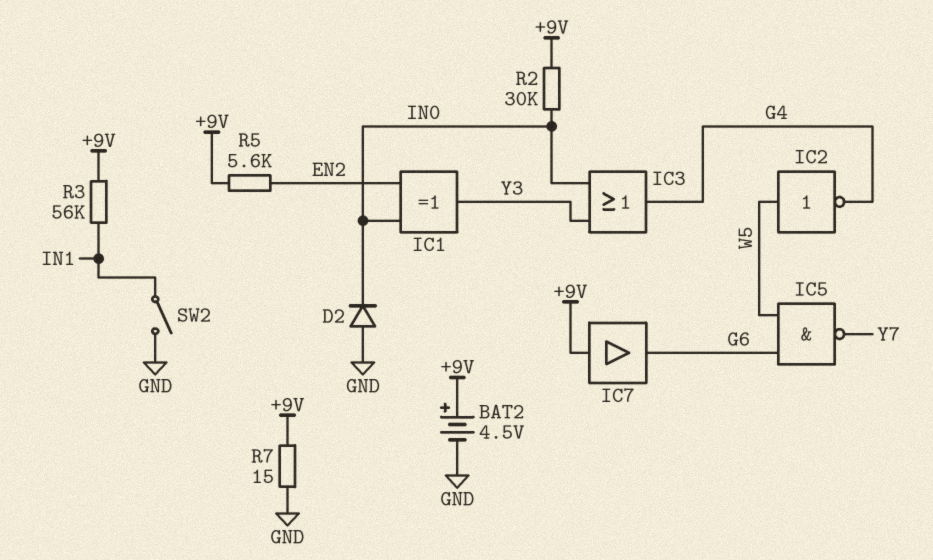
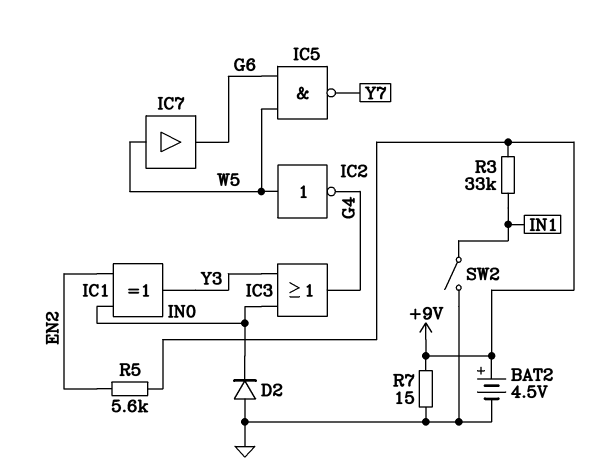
IC7: buffer (in +9V, out G6) -> buffer (in W5, out G6)
R2: 30k (+9V, IN0) -> none
R3: 56k (+9V, IN1) -> 33k (+9V, IN1)

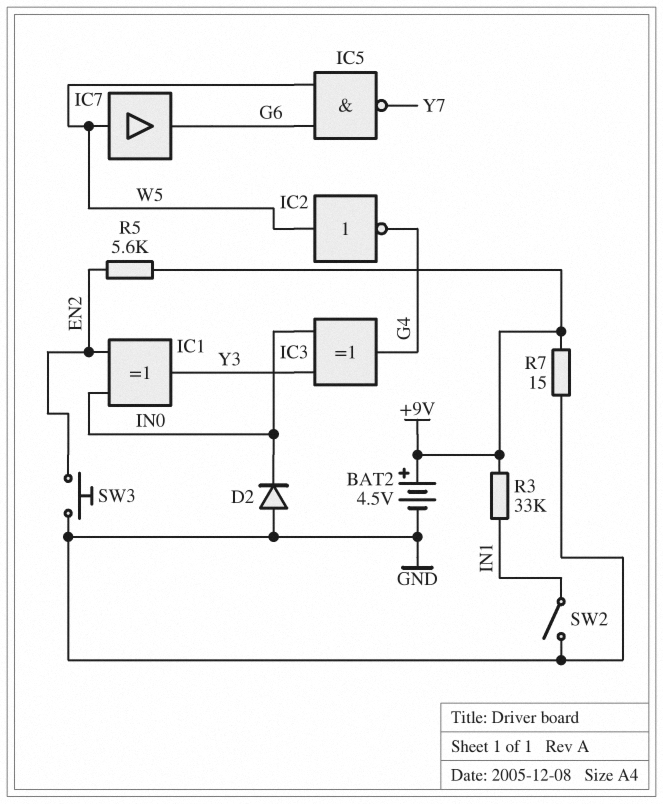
IC3: OR (in IN0, in Y3, out G4) -> XOR (in IN0, in Y3, out G4)
SW3: none -> button (EN2, GND)

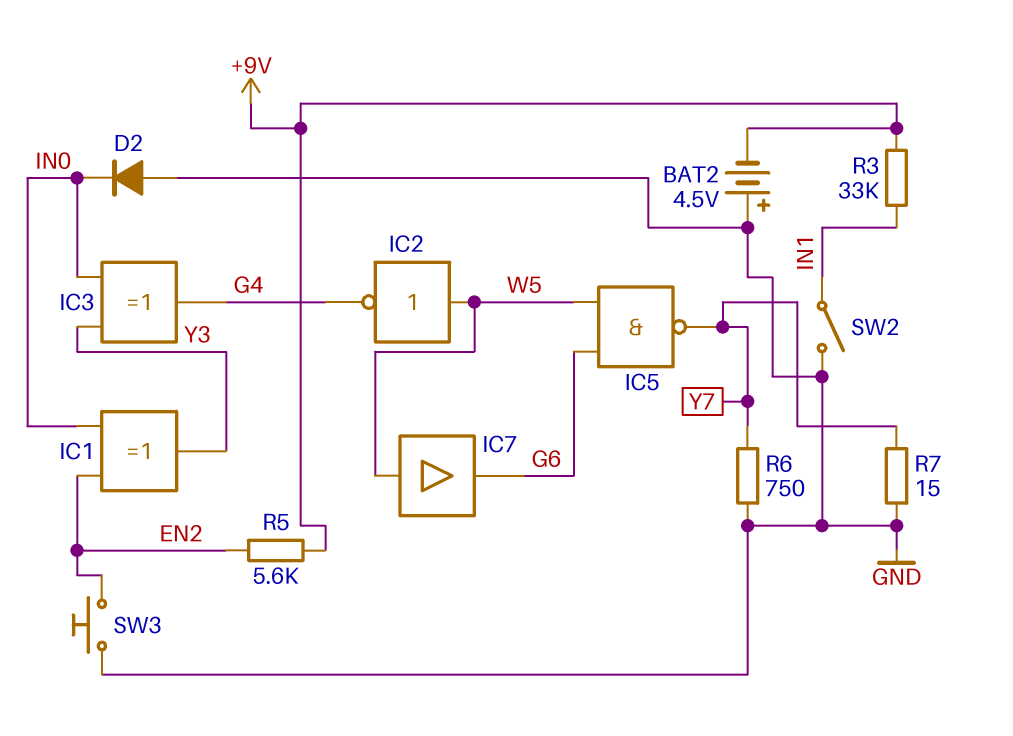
BAT2: 4.5V (plus +9V, minus GND) -> 4.5V (plus GND, minus +9V)
R6: none -> 750 (GND, Y7)
R7: 15 (+9V, GND) -> 15 (GND, Y7)

